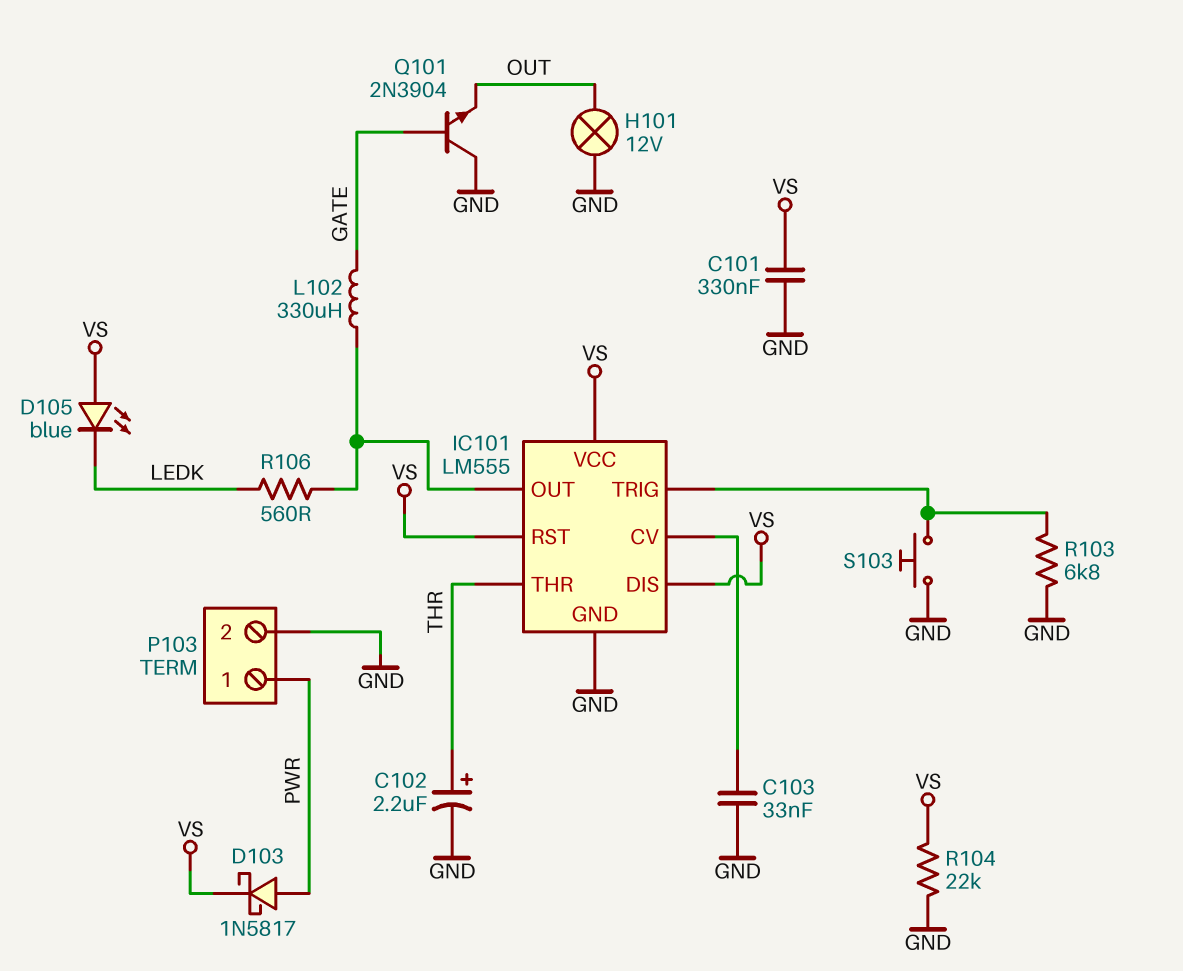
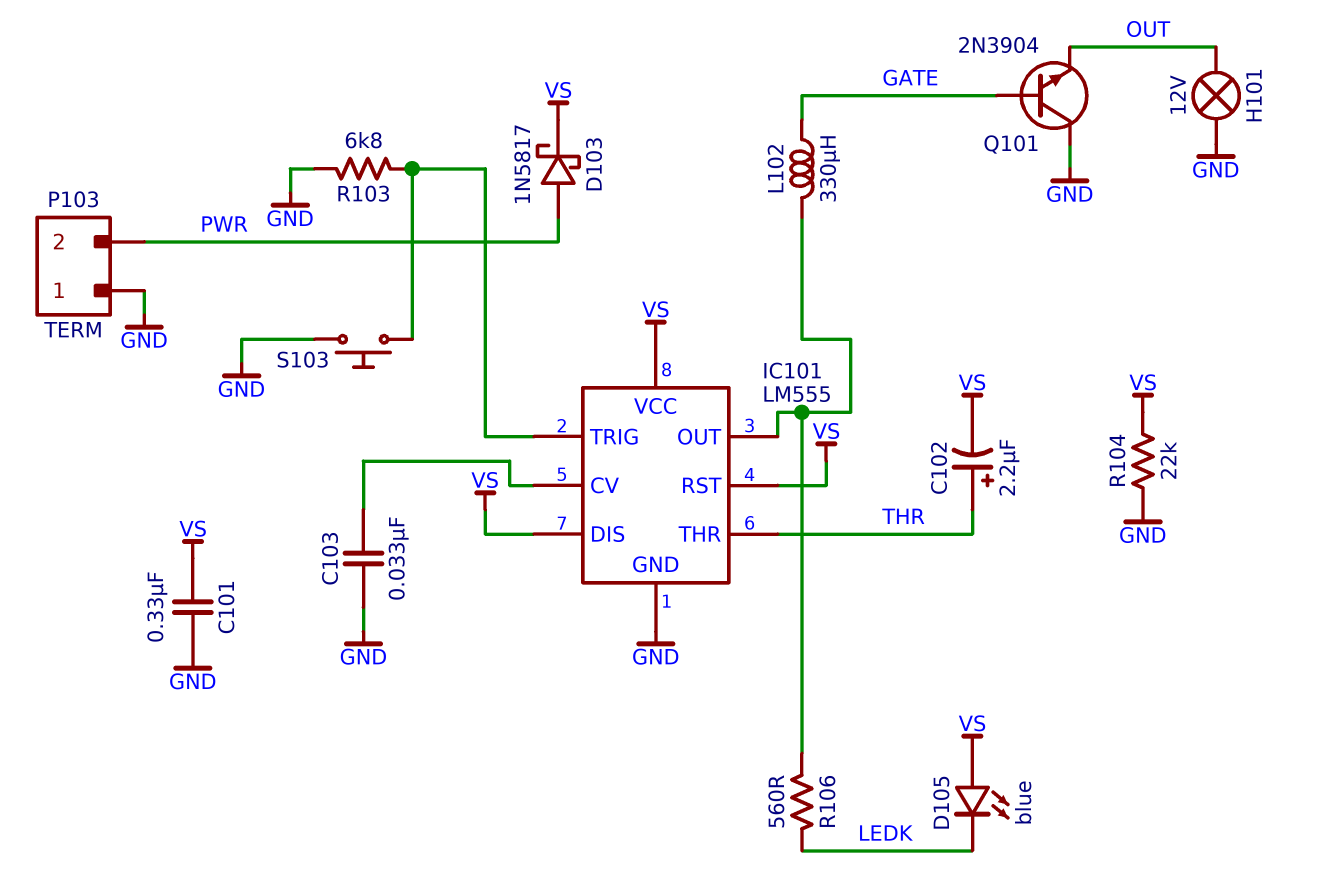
C102: 2.2uF (plus THR, minus GND) -> 2.2uF (plus THR, minus VS)
P103 pin 1: PWR -> GND
P103 pin 2: GND -> PWR

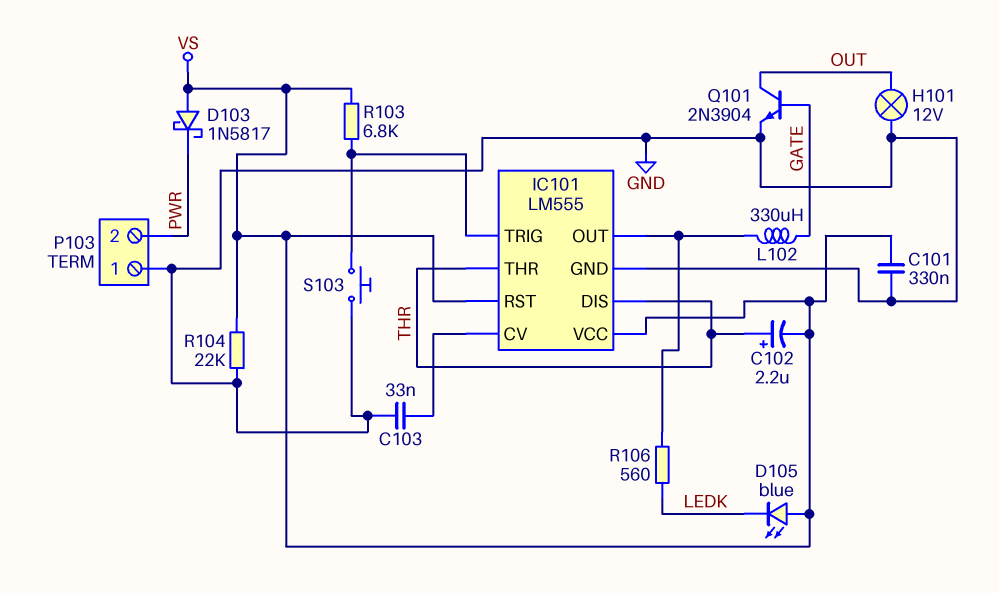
D103: schottky 1N5817 (A PWR, K VS) -> schottky 1N5817 (A VS, K PWR)
IC101 pin DIS: VS -> THR
Q101: NPN 2N3904 (B GATE, C GND, E OUT) -> NPN 2N3904 (B GATE, C OUT, E GND)
R103: 6.8k (GND, IC101/TRIG) -> 6.8k (IC101/TRIG, VS)

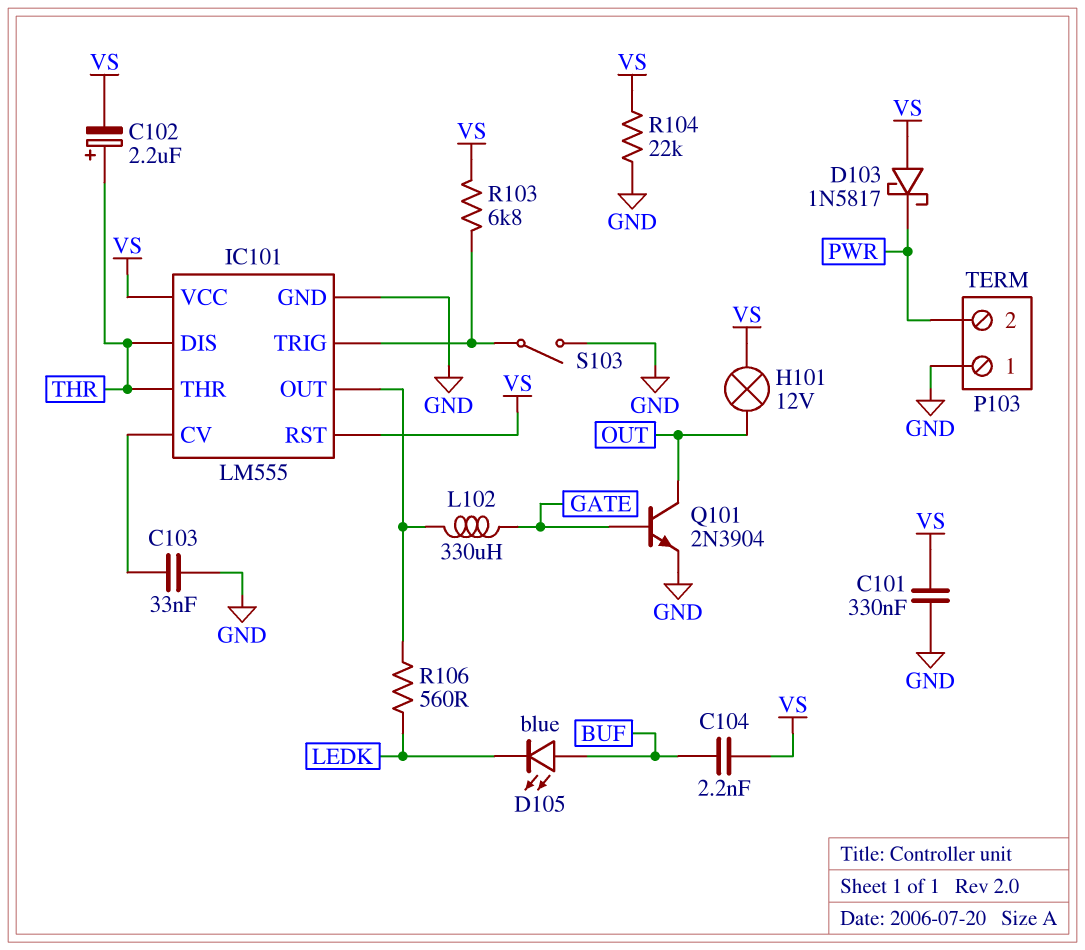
C104: none -> 2.2nF (BUF, VS)
D105: LED blue (A VS, K LEDK) -> LED blue (A BUF, K LEDK)
H101: lamp 12V (GND, OUT) -> lamp 12V (OUT, VS)
S103: button (GND, IC101/TRIG) -> switch (GND, IC101/TRIG)

